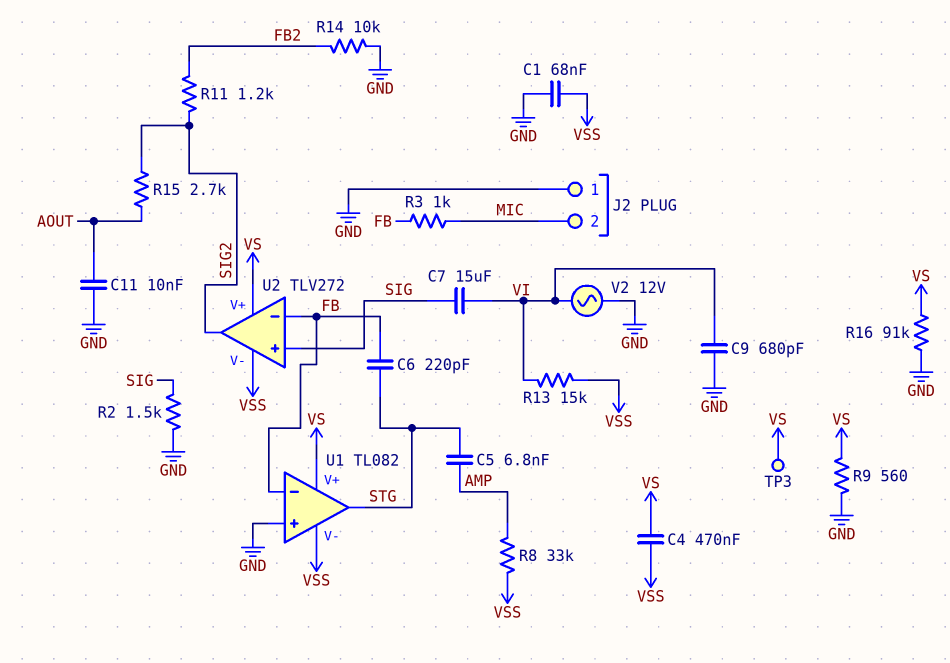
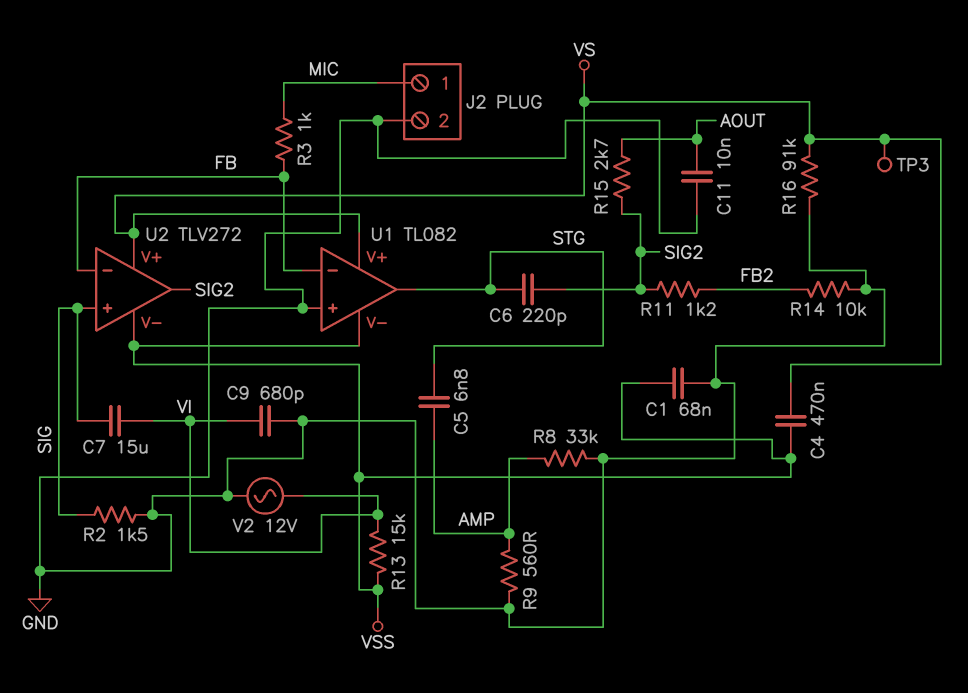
C6: 220pF (FB, STG) -> 220pF (SIG2, STG)
J2 pin 1: GND -> MIC
J2 pin 2: MIC -> GND
R8: 33k (AMP, VSS) -> 33k (AMP, GND)
R9: 560 (GND, VS) -> 560 (AMP, GND)

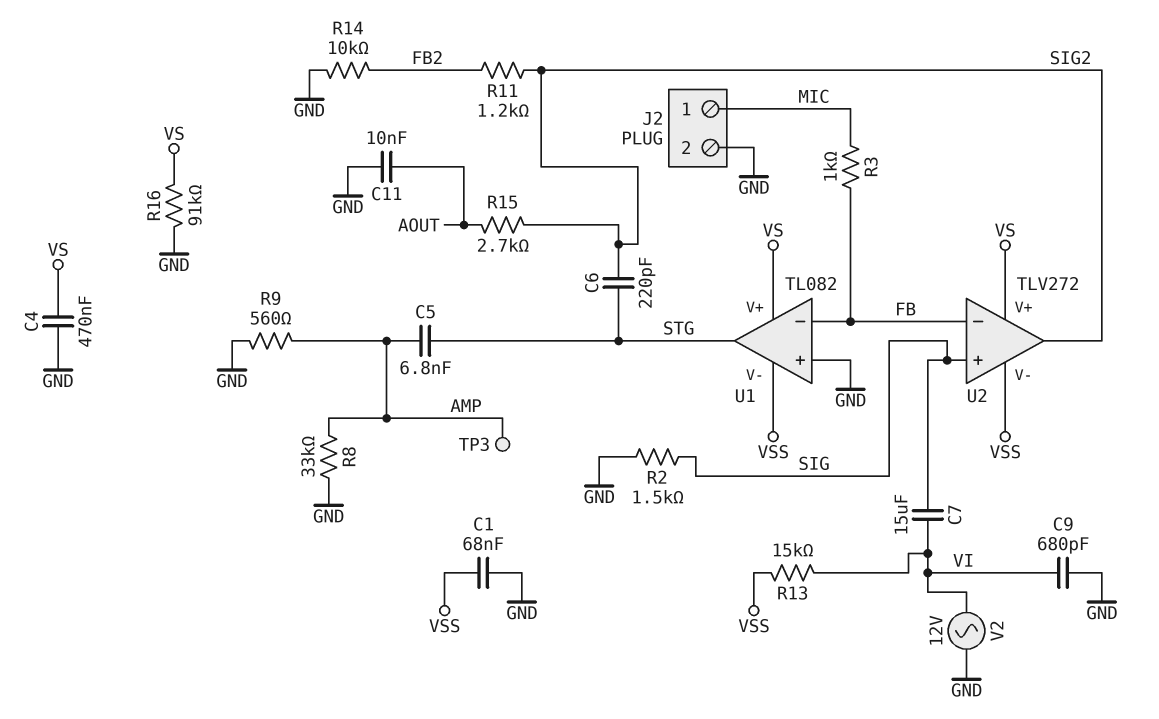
C4: 470nF (VS, VSS) -> 470nF (GND, VS)
TP3: test point (VS) -> test point (AMP)

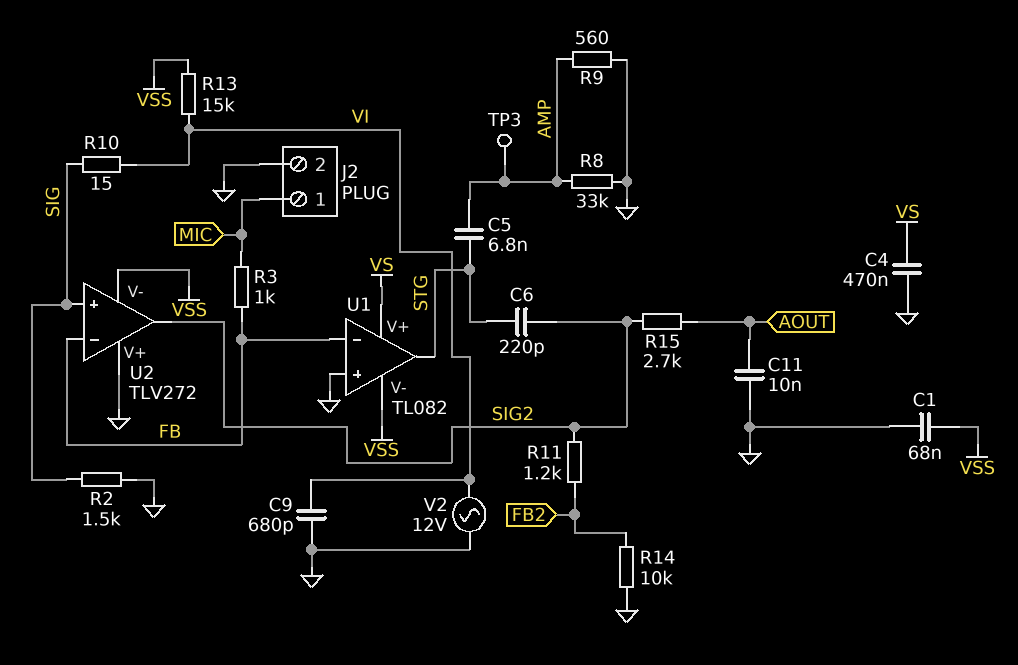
C7: 15uF (SIG, VI) -> none
R10: none -> 15 (SIG, VI)
R16: 91k (GND, VS) -> none
U2 pin V+: VS -> GND

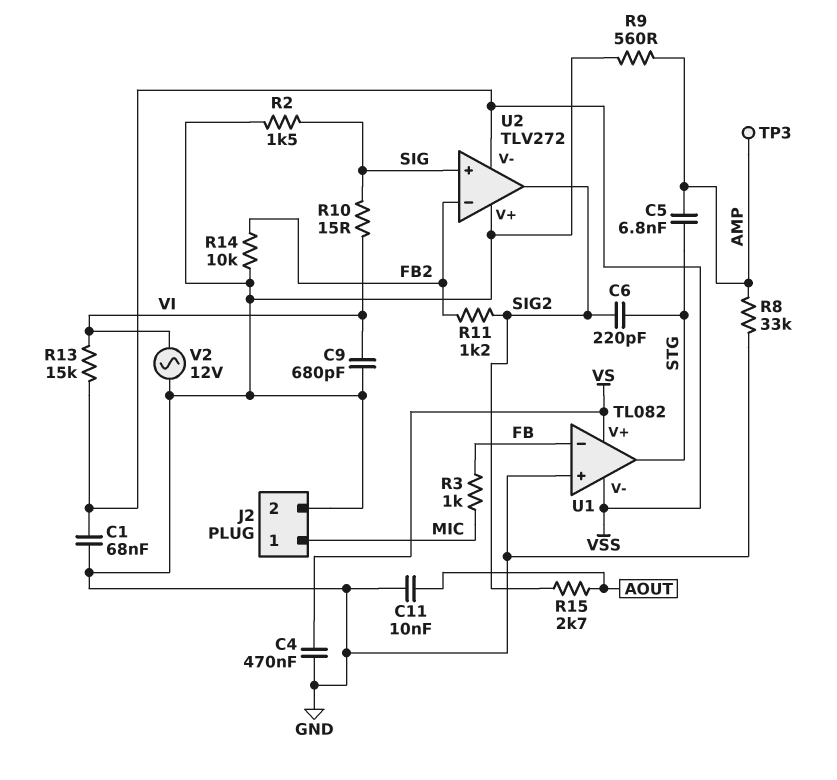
U2 pin in-: FB -> FB2

